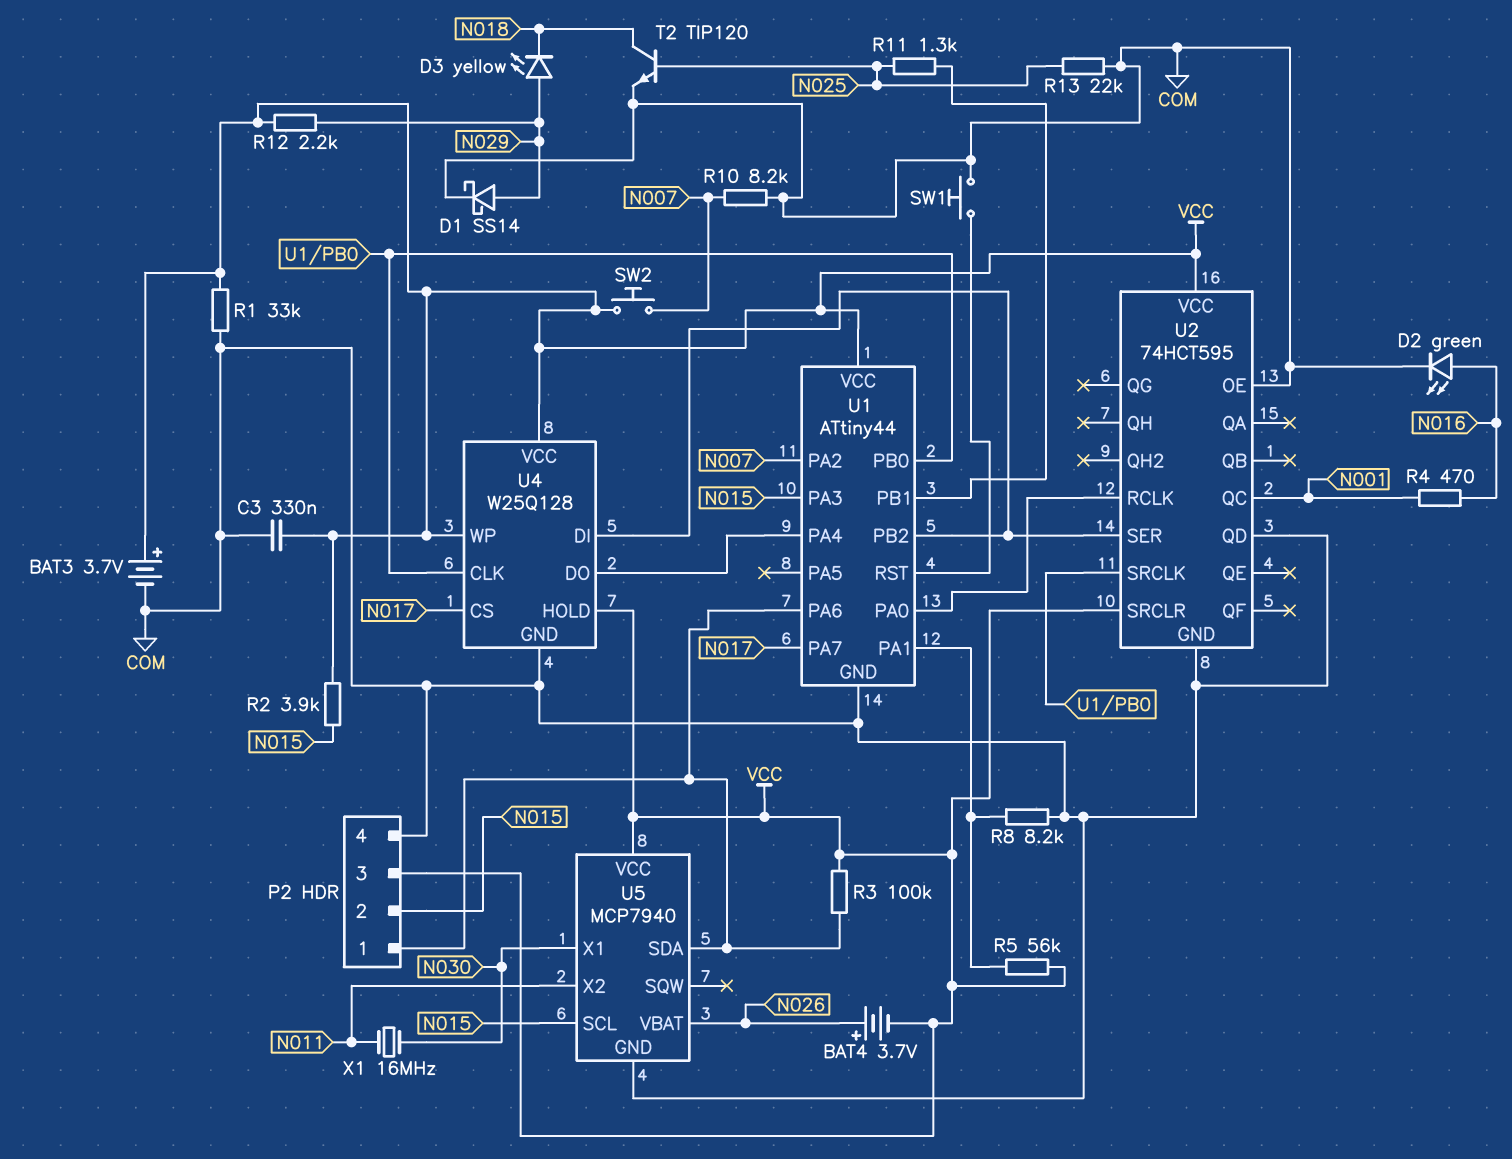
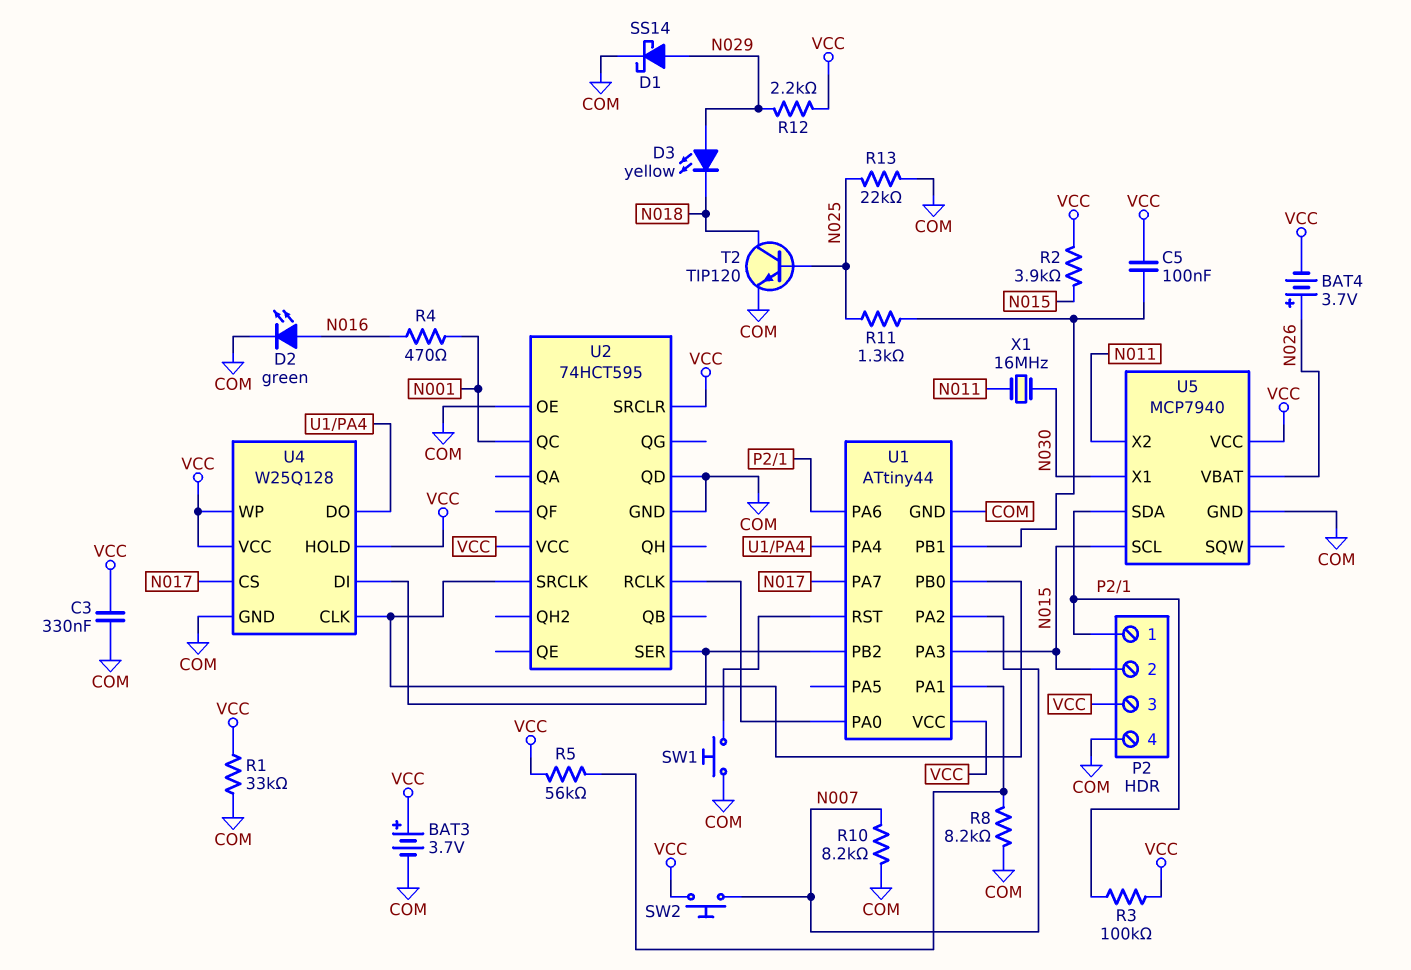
C5: none -> 100nF (U1/PB1, VCC)

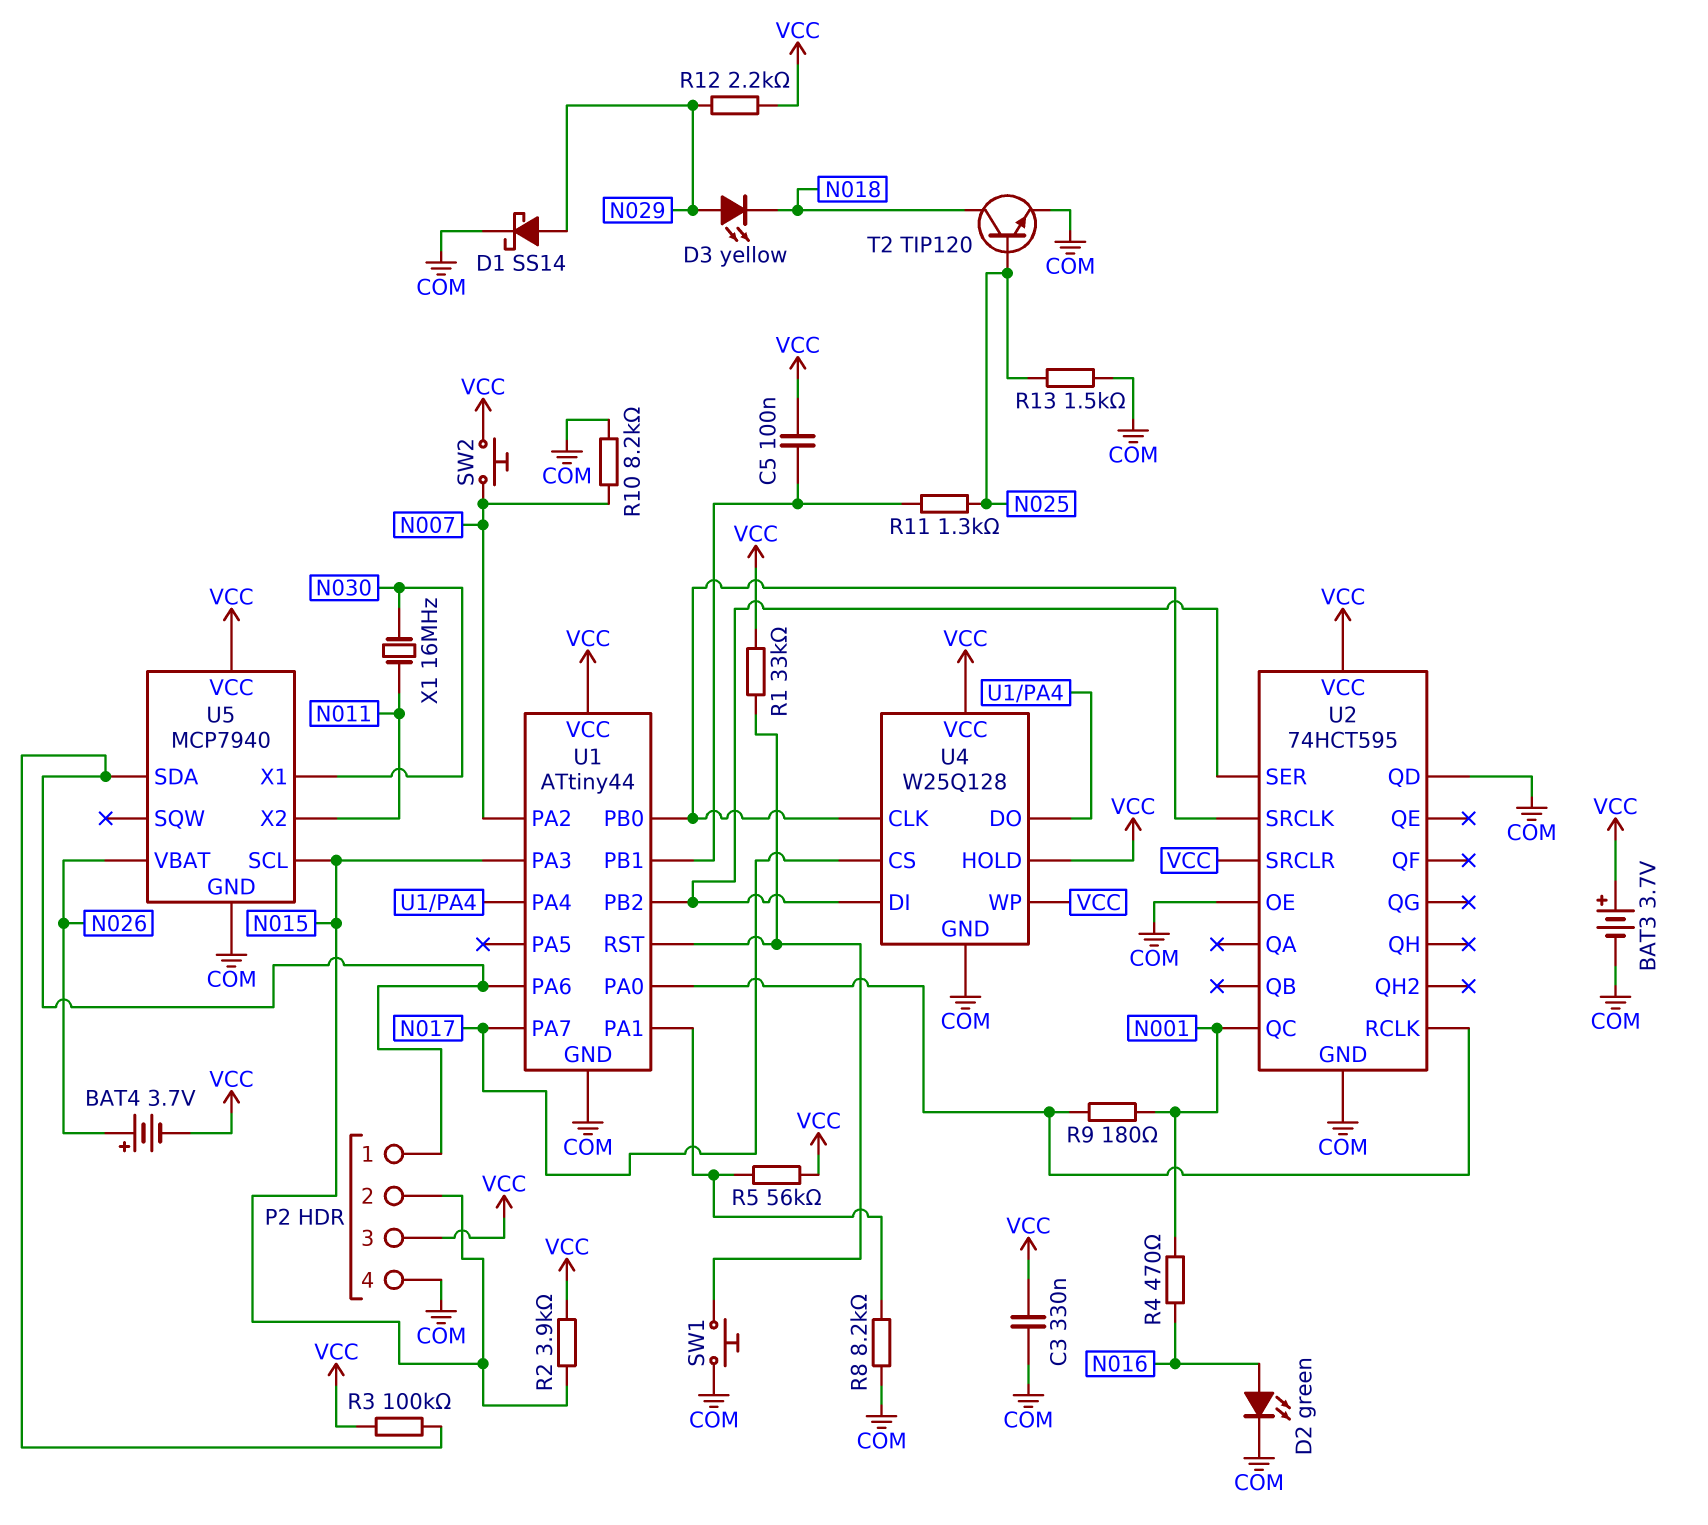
R1: 33k (COM, VCC) -> 33k (U1/RST, VCC)
R9: none -> 180 (N001, U1/PA0)
R13: 22k (COM, N025) -> 1.5k (COM, N025)

